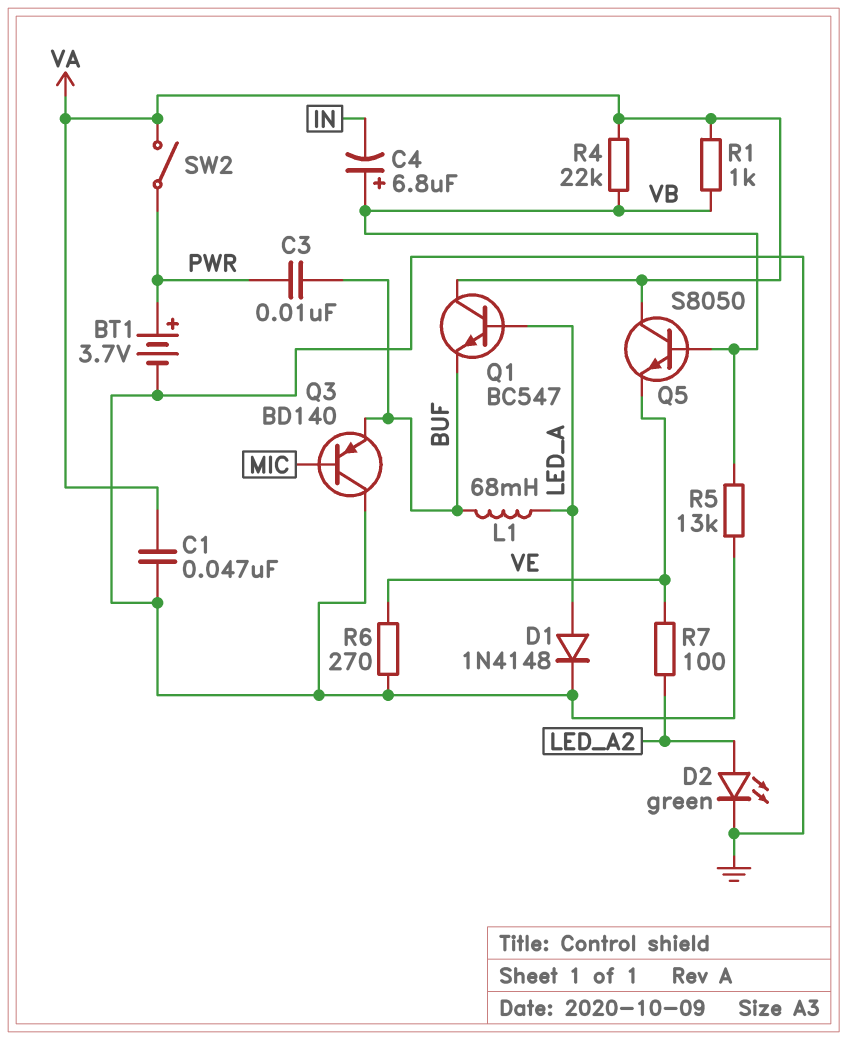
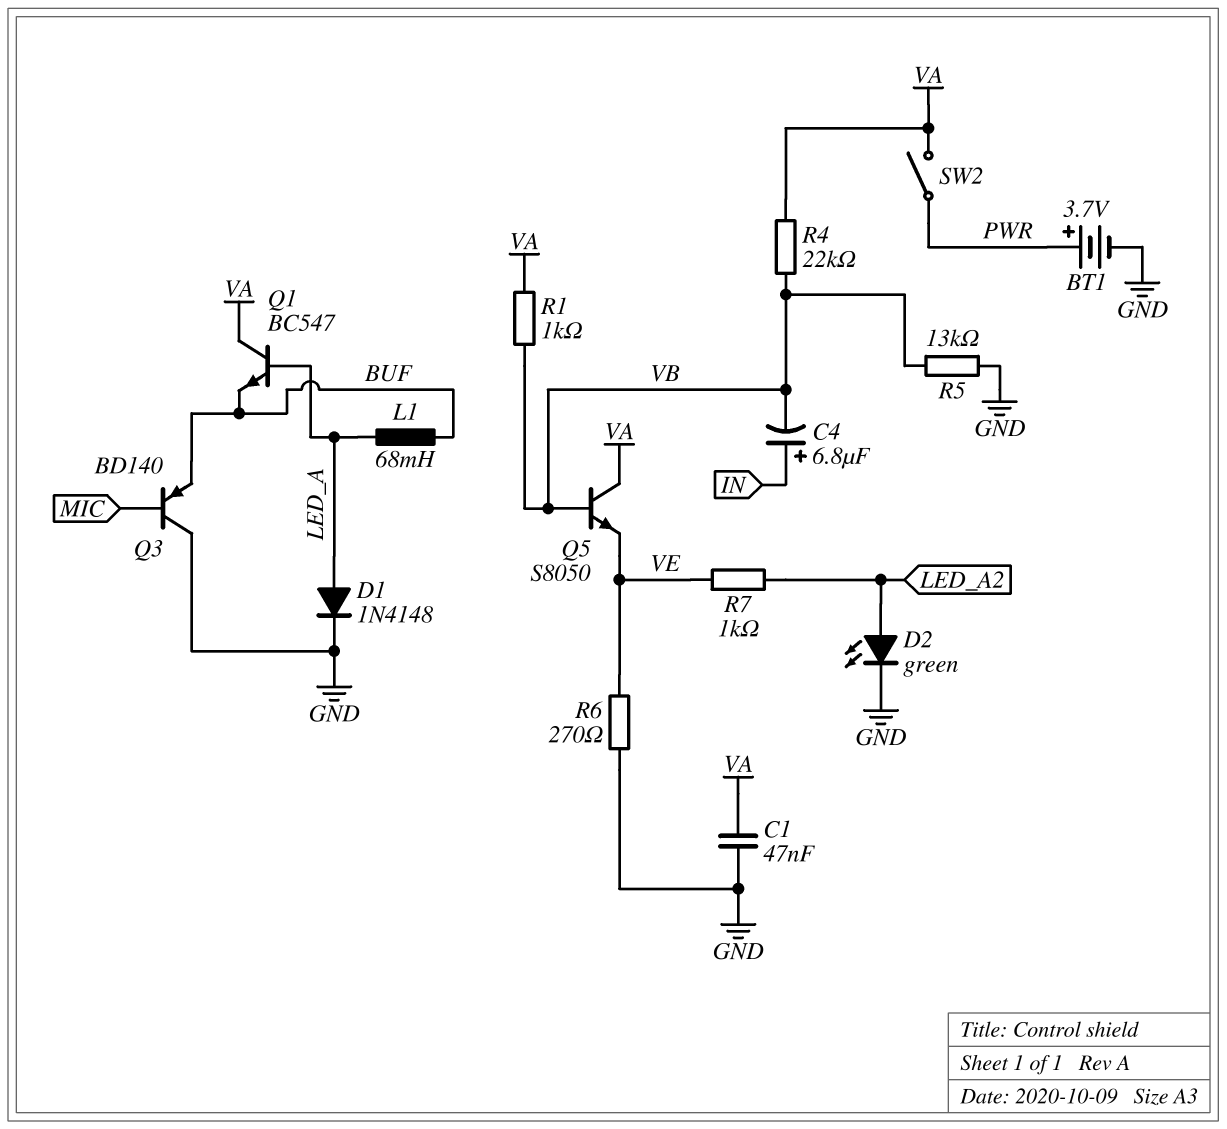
C3: 10nF (BUF, PWR) -> none
C4: 6.8uF (plus VB, minus IN) -> 6.8uF (plus IN, minus VB)
R7: 100 (LED_A2, VE) -> 1k (LED_A2, VE)

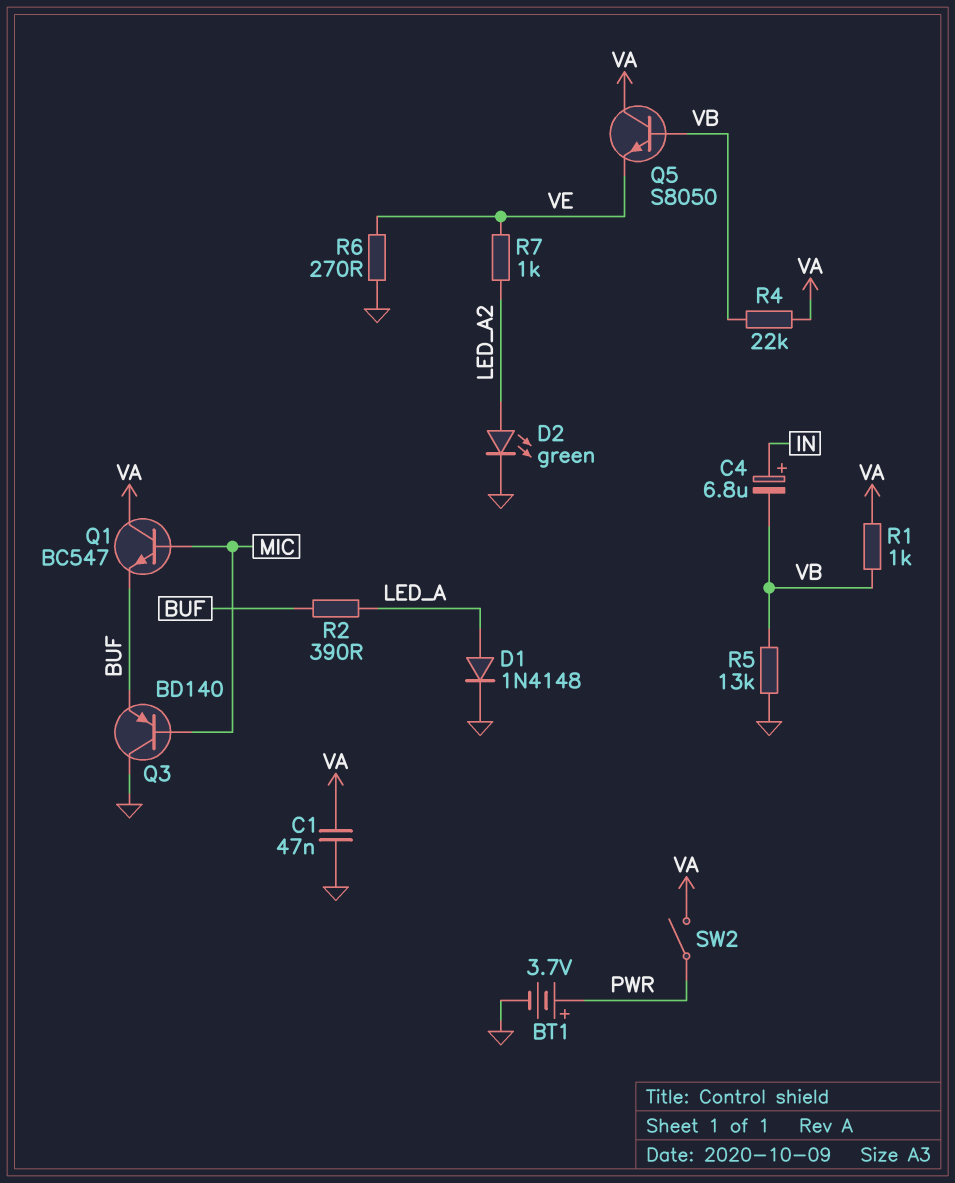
L1: 68mH (BUF, LED_A) -> none
Q1: NPN BC547 (B LED_A, C VA, E BUF) -> NPN BC547 (B MIC, C VA, E BUF)
R2: none -> 390 (BUF, LED_A)

